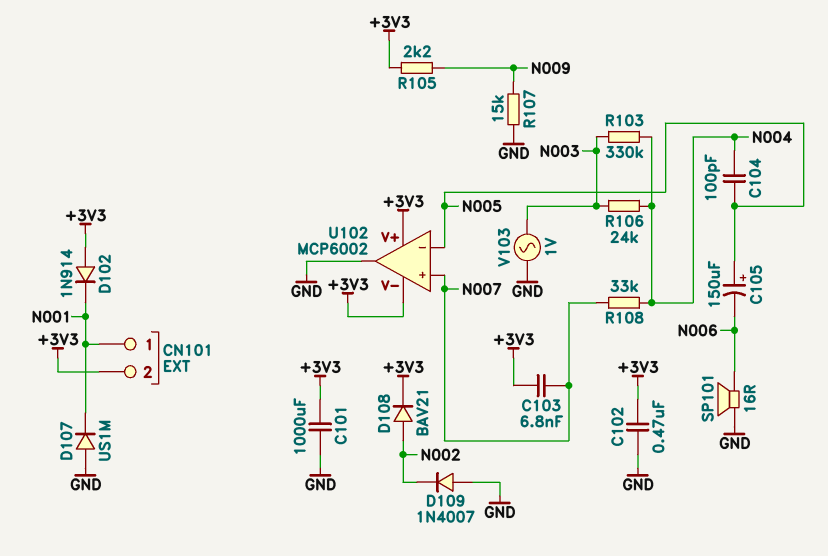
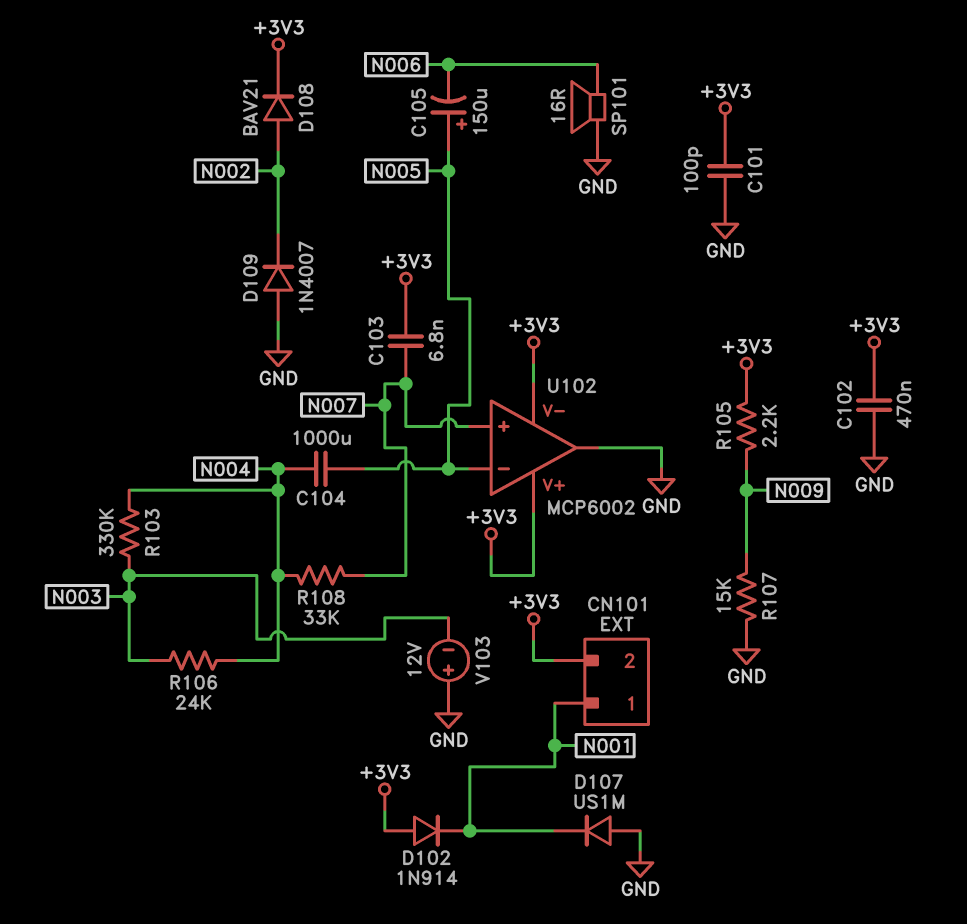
C101: 1000uF (+3V3, GND) -> 100pF (+3V3, GND)
C104: 100pF (N004, N005) -> 1000uF (N004, N005)
V103: AC 1V (GND, N003) -> 12V (plus GND, minus N003)

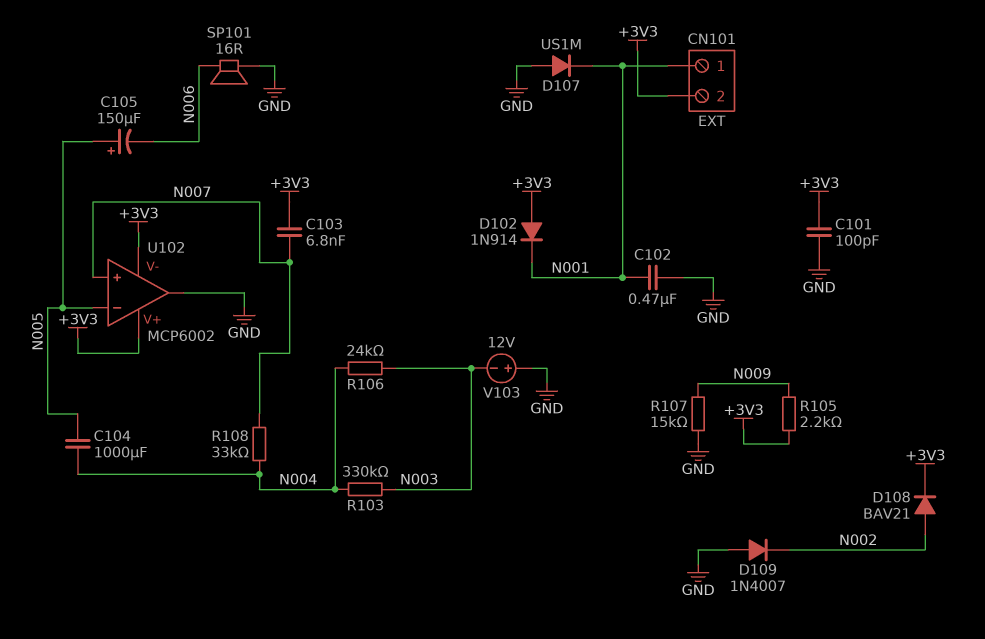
C102: 470nF (+3V3, GND) -> 470nF (GND, N001)

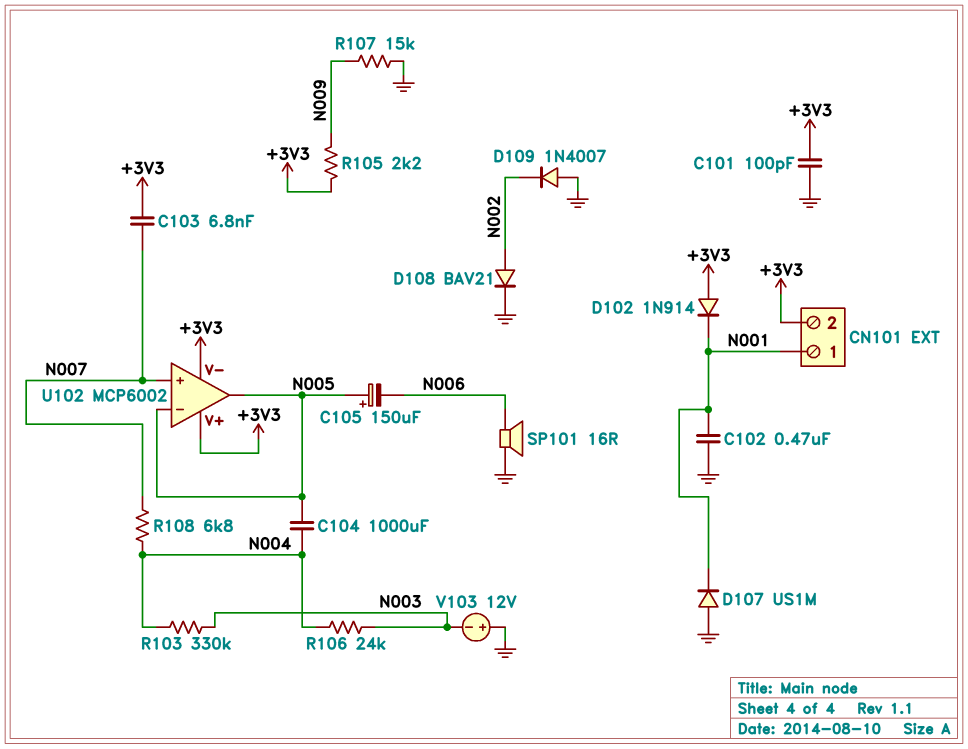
D108: diode BAV21 (A N002, K +3V3) -> diode BAV21 (A N002, K GND)
R108: 33k (N004, N007) -> 6.8k (N004, N007)
U102 pin out: GND -> N005

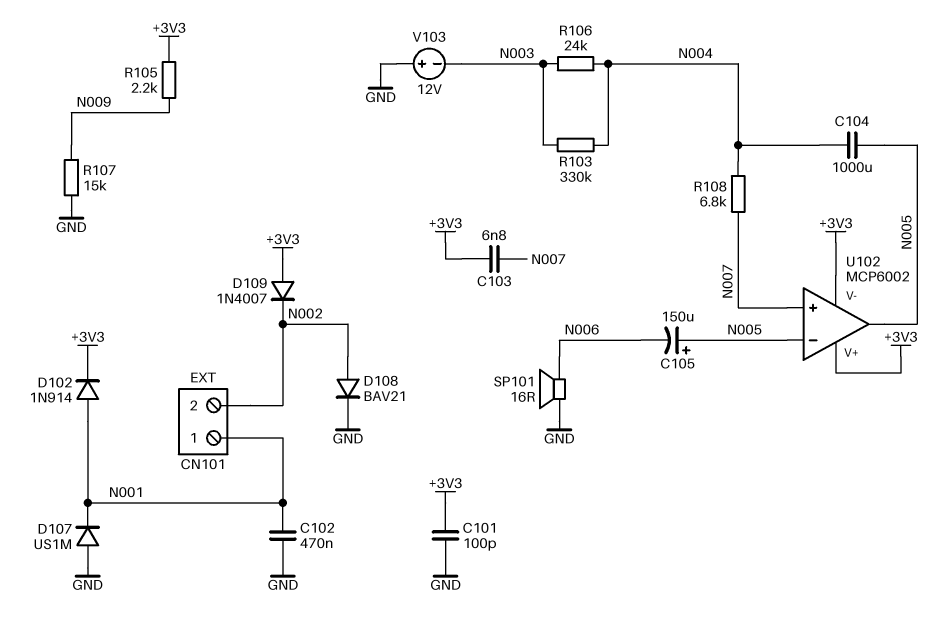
CN101 pin 2: +3V3 -> N002
D102: diode 1N914 (A +3V3, K N001) -> diode 1N914 (A N001, K +3V3)
D109: diode 1N4007 (A GND, K N002) -> diode 1N4007 (A +3V3, K N002)

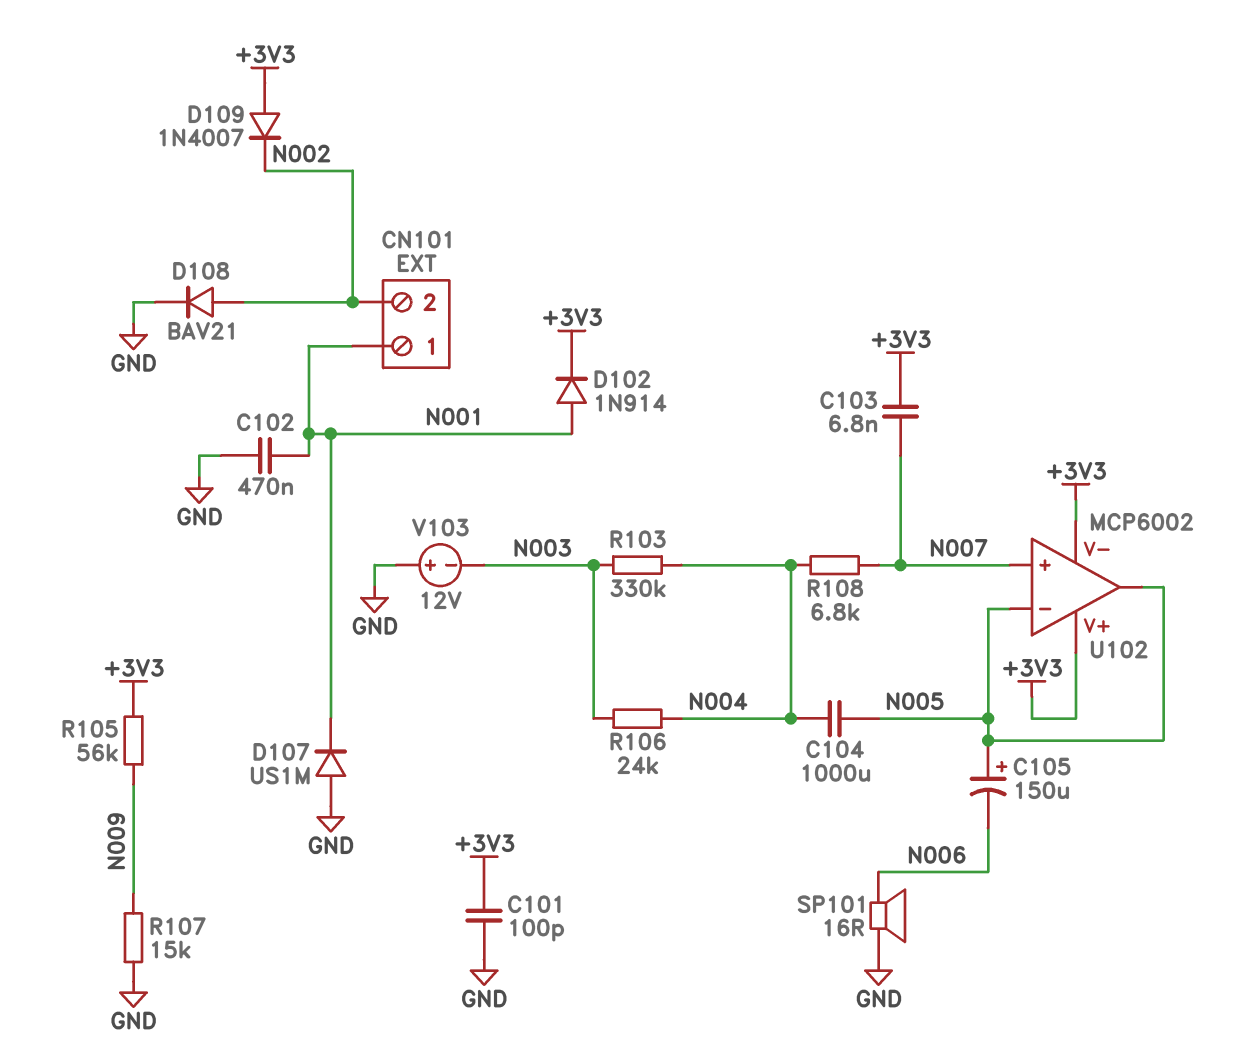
R105: 2.2k (+3V3, N009) -> 56k (+3V3, N009)

